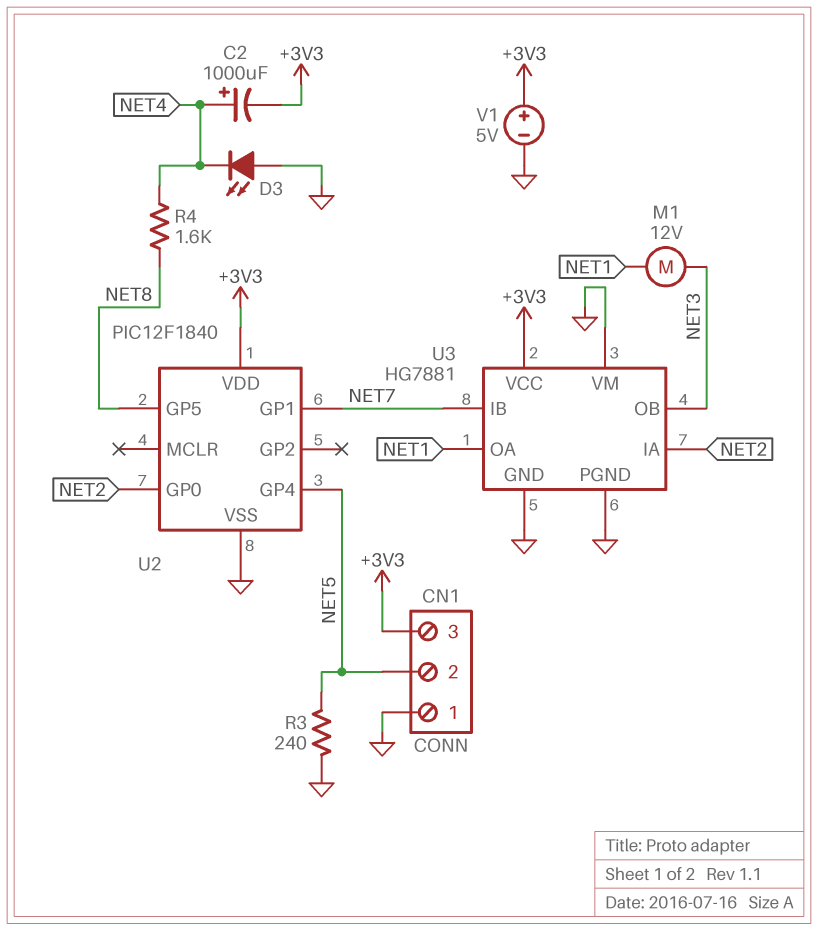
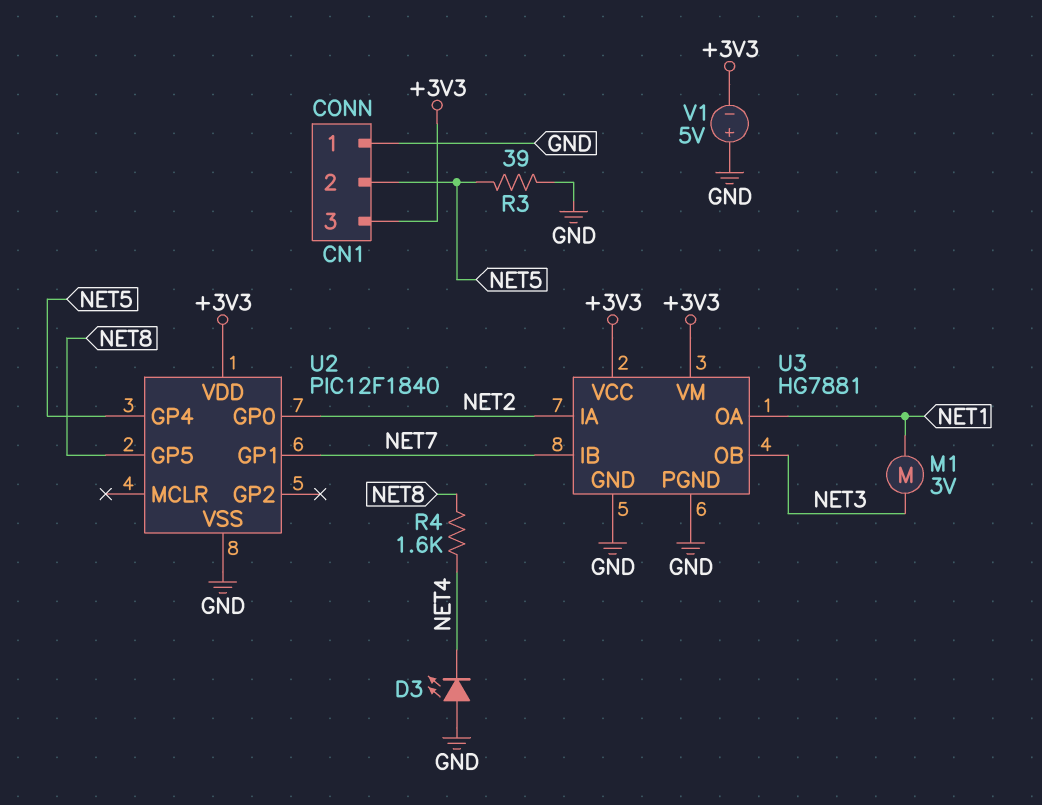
C2: 1000uF (plus NET4, minus +3V3) -> none
M1: motor 12V (NET1, NET3) -> motor 3V (NET1, NET3)
R3: 240 (GND, NET5) -> 39 (GND, NET5)
U3 pin VM: GND -> +3V3
V1: 5V (plus +3V3, minus GND) -> 5V (plus GND, minus +3V3)

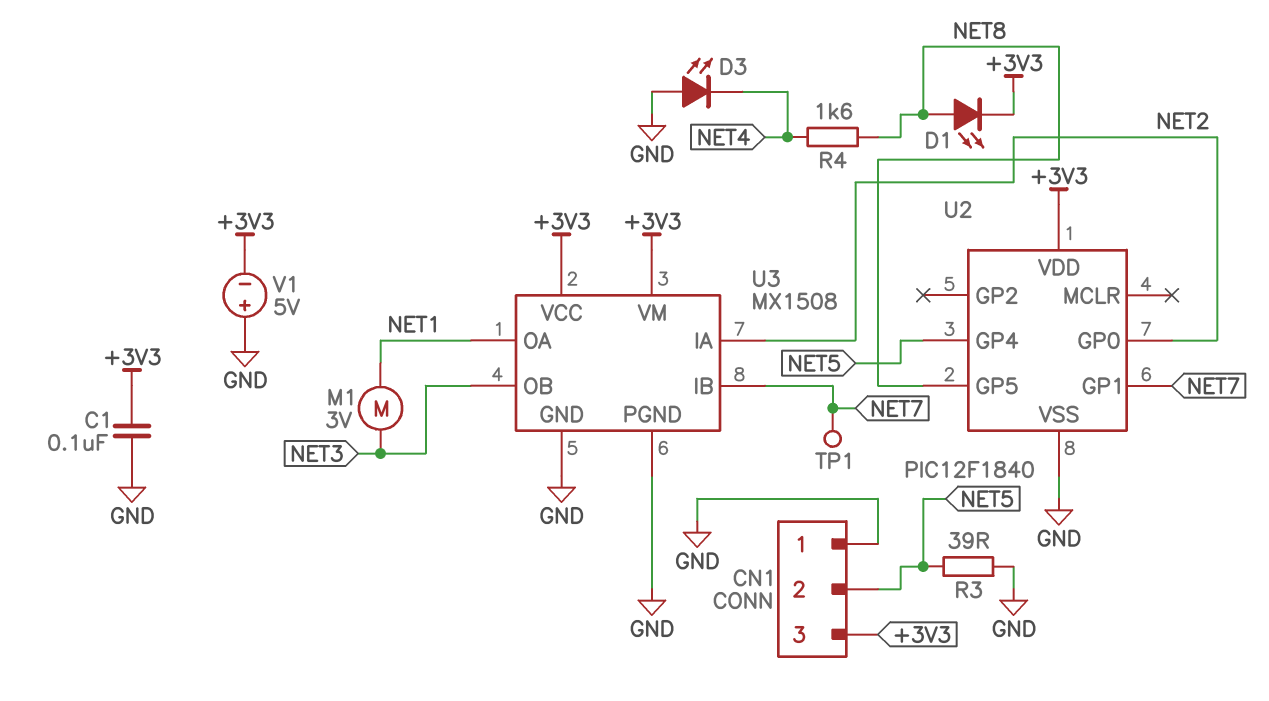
C1: none -> 100nF (+3V3, GND)
D1: none -> LED (A NET8, K +3V3)
TP1: none -> test point (NET7)
U3: HG7881 -> MX1508

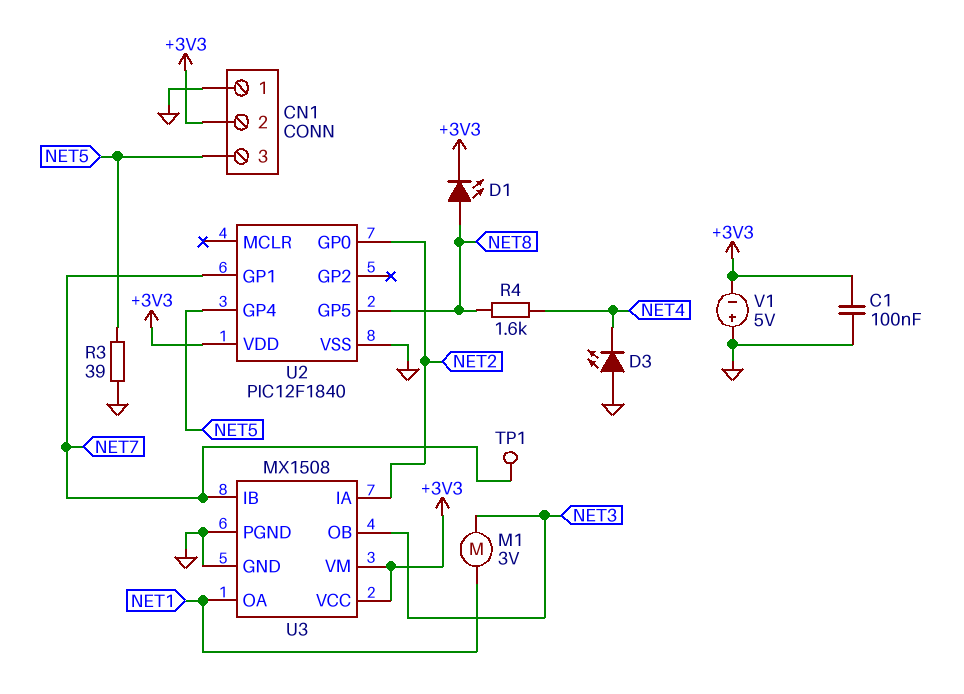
CN1 pin 2: NET5 -> +3V3
CN1 pin 3: +3V3 -> NET5

